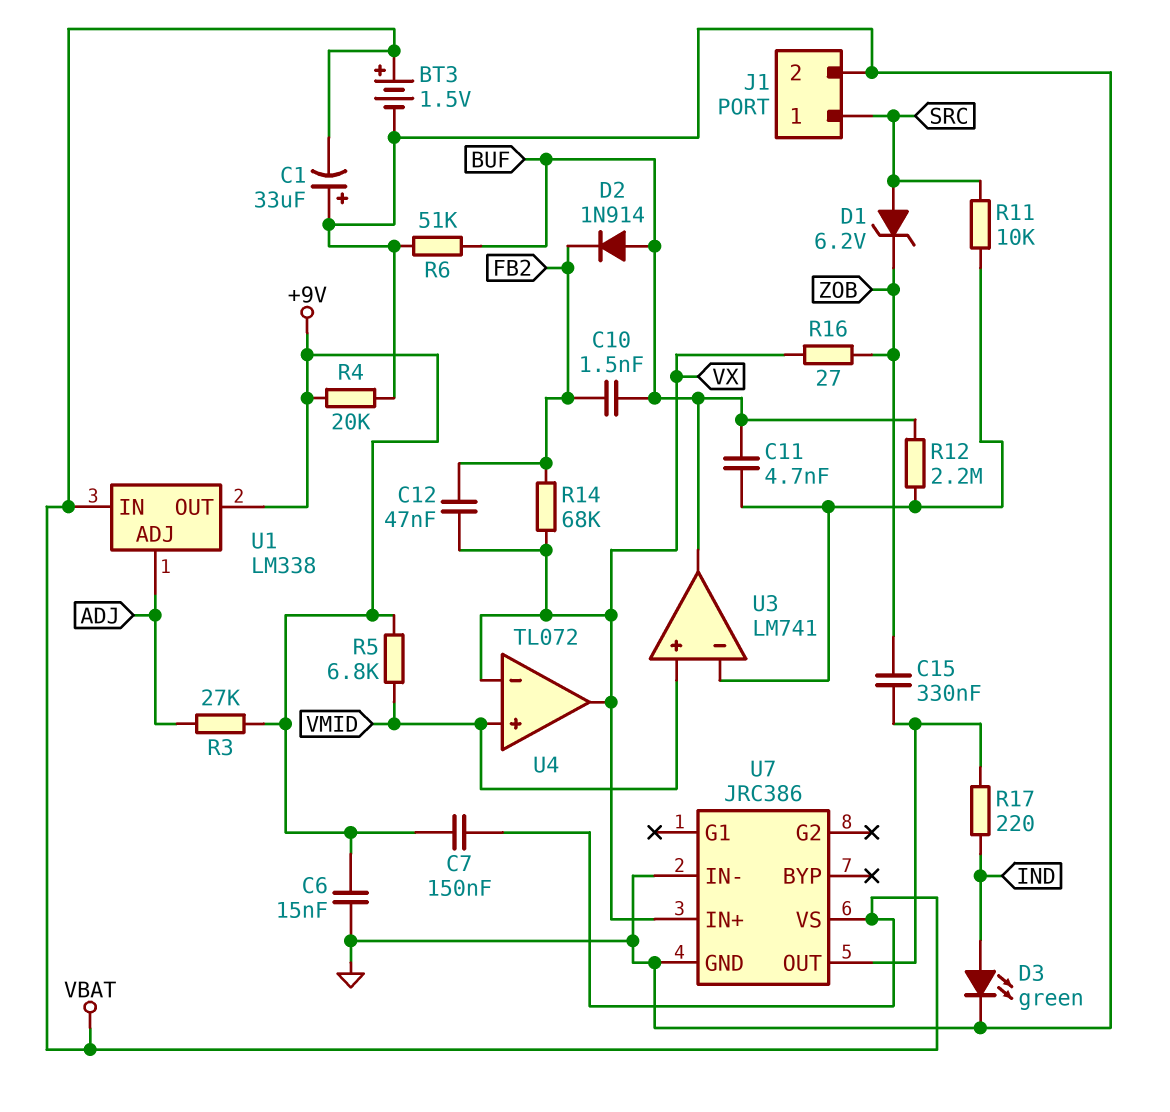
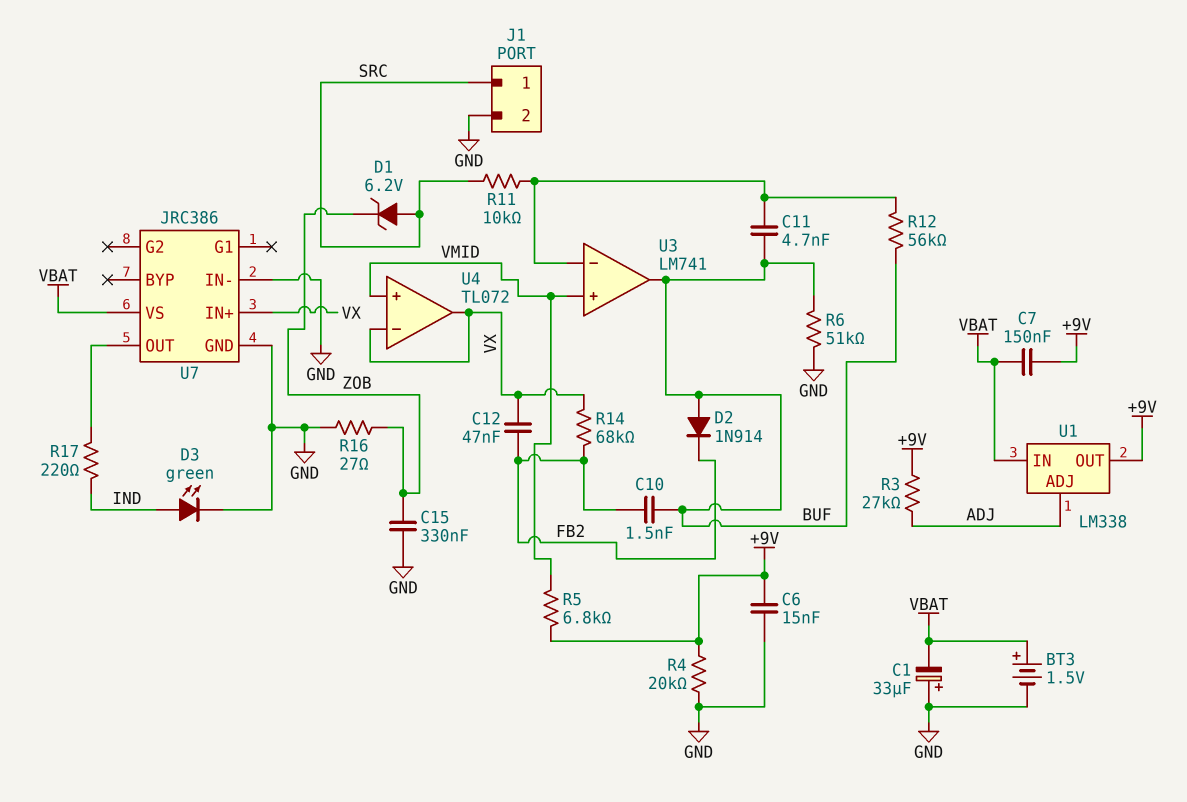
C15: 330nF (U7/OUT, ZOB) -> 330nF (GND, ZOB)
R12: 2.2M (BUF, U3/in-) -> 56k (BUF, U3/in-)
R16: 27 (VX, ZOB) -> 27 (GND, ZOB)

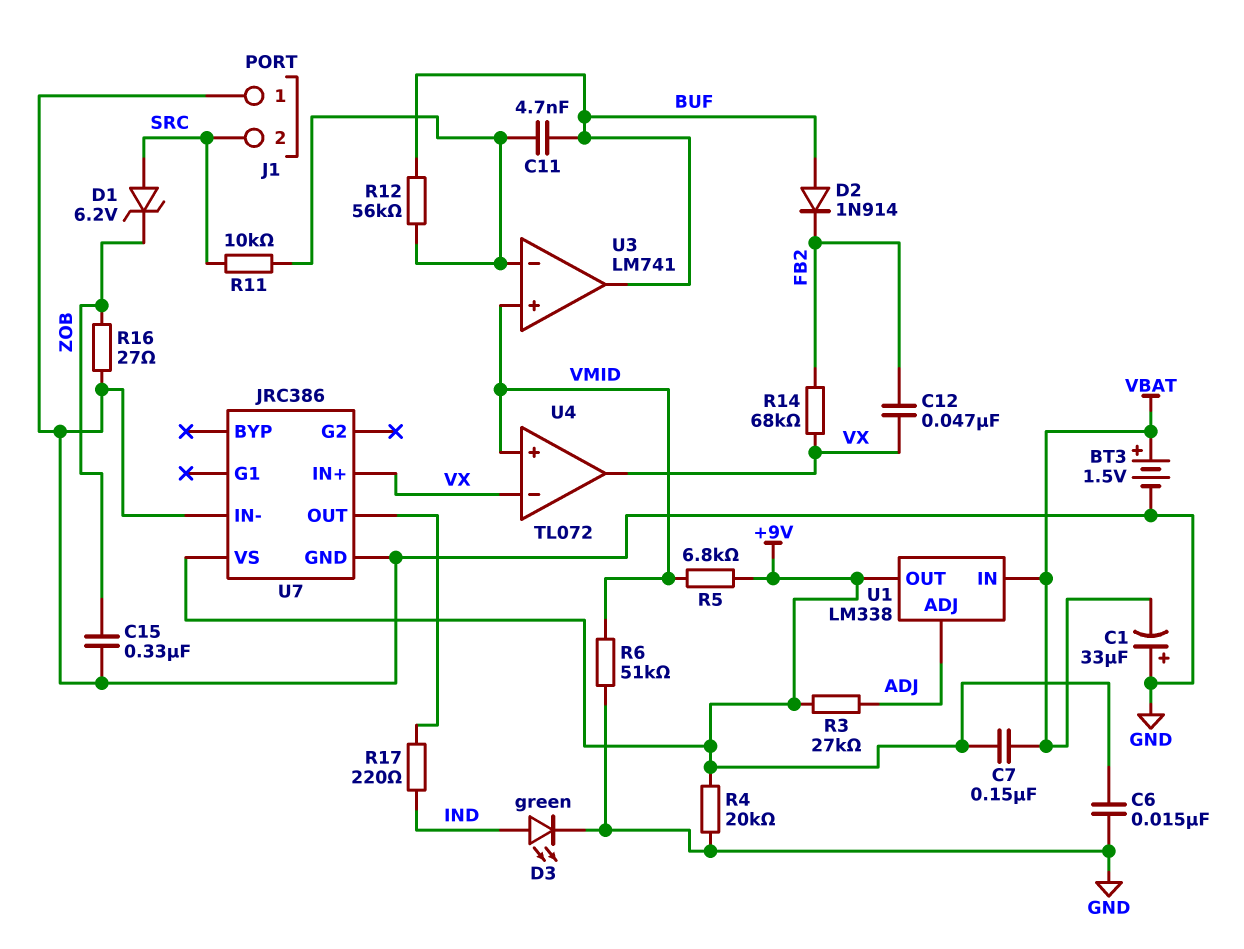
C10: 1.5nF (BUF, FB2) -> none
J1 pin 1: SRC -> GND
J1 pin 2: GND -> SRC
R6: 51k (BUF, GND) -> 51k (GND, VMID)
U7 pin VS: VBAT -> +9V

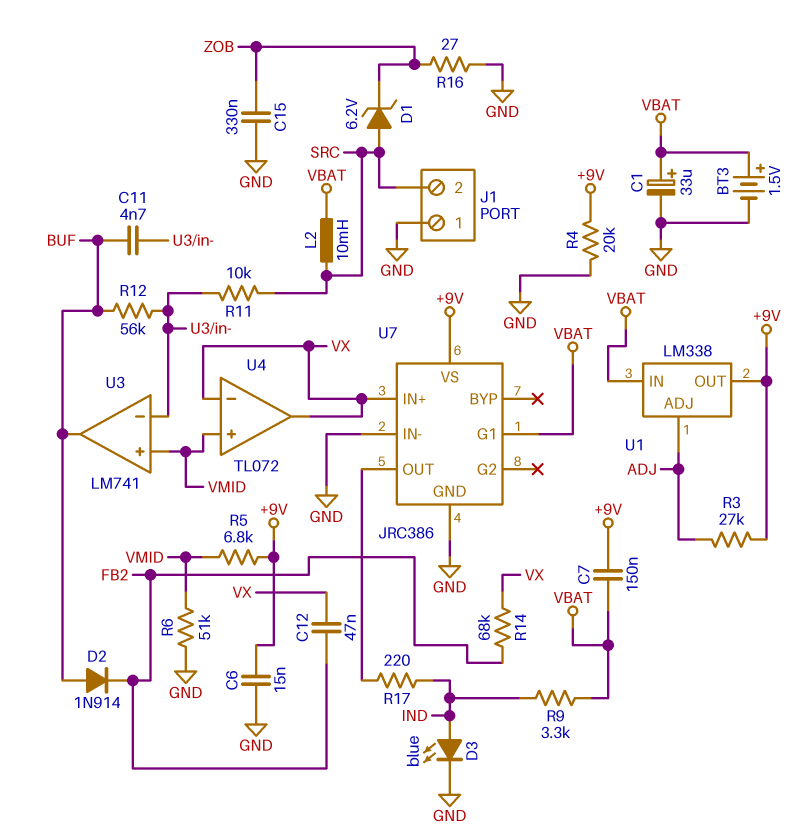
C1: 33uF (plus GND, minus VBAT) -> 33uF (plus VBAT, minus GND)
D3: LED green (A IND, K GND) -> LED blue (A IND, K GND)
L2: none -> 10mH (SRC, VBAT)
R9: none -> 3.3k (IND, VBAT)
U7 pin G1: none -> VBAT

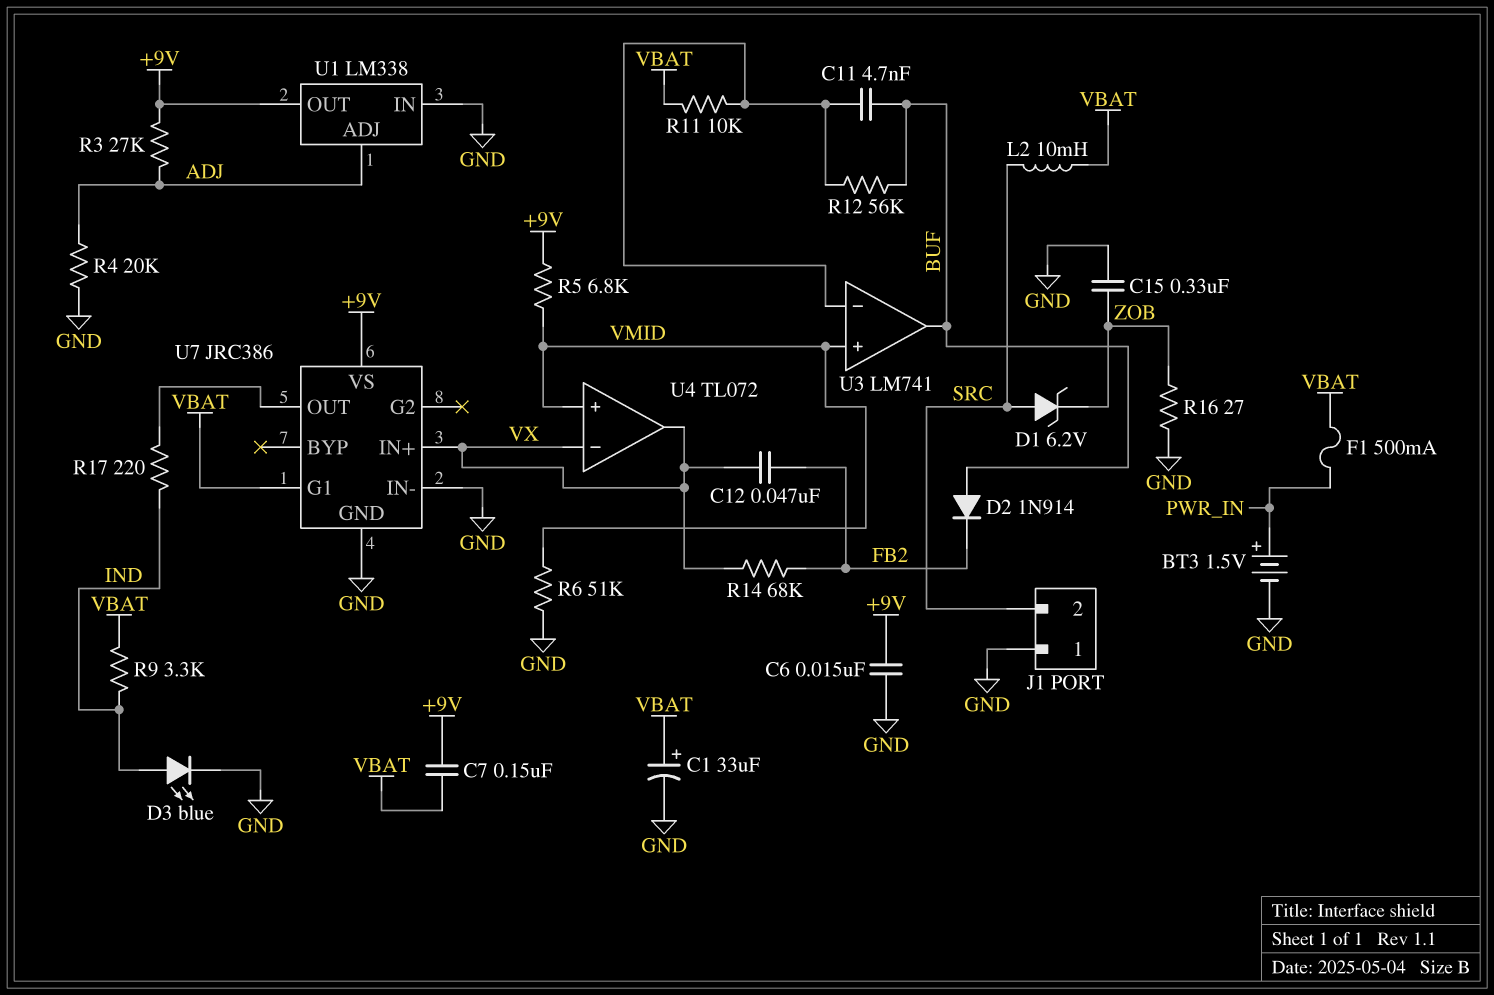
BT3: 1.5V (plus VBAT, minus GND) -> 1.5V (plus PWR_IN, minus GND)
F1: none -> 500mA (PWR_IN, VBAT)
R4: 20k (+9V, GND) -> 20k (ADJ, GND)
R11: 10k (SRC, U3/in-) -> 10k (U3/in-, VBAT)
U1 pin IN: VBAT -> GND

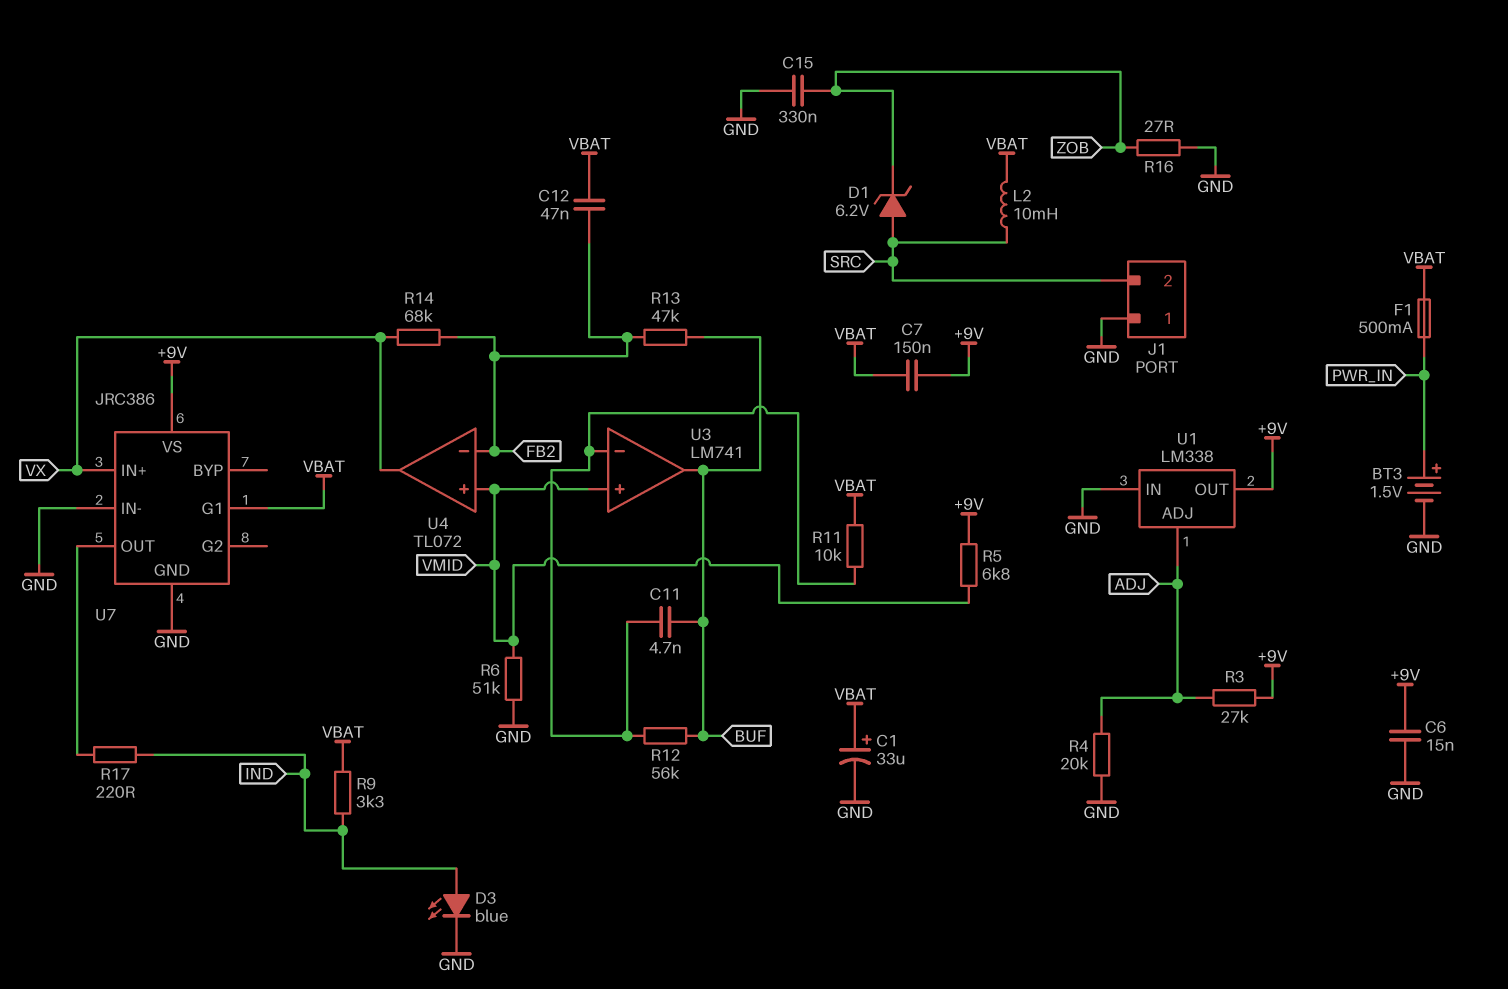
C12: 47nF (FB2, VX) -> 47nF (FB2, VBAT)
D2: diode 1N914 (A BUF, K FB2) -> none
R13: none -> 47k (BUF, FB2)
U4 pin in-: VX -> FB2

